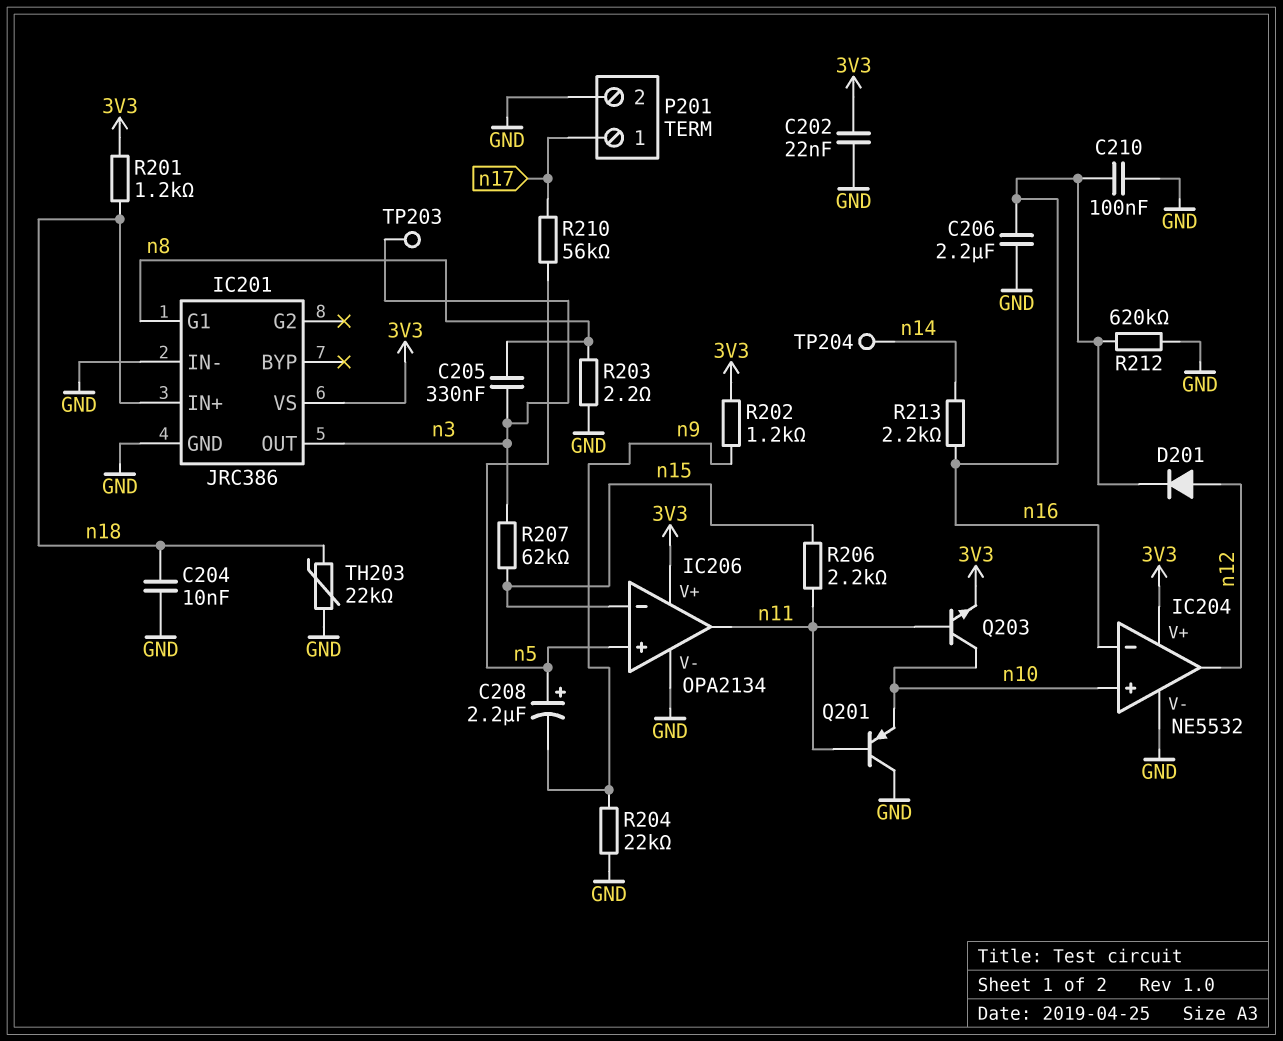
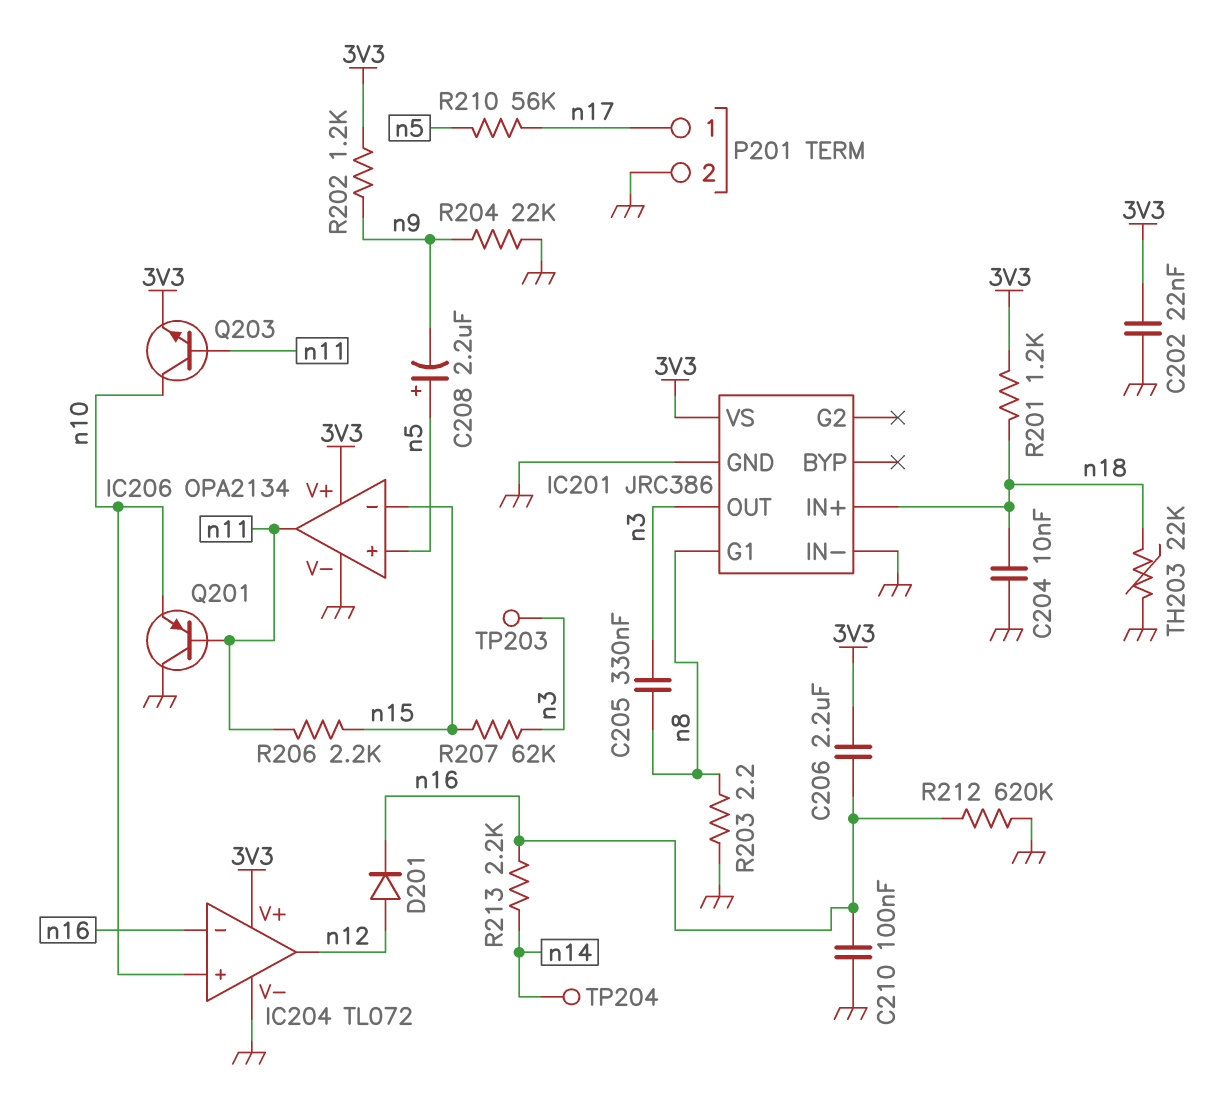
C206: 2.2uF (GND, n16) -> 2.2uF (3V3, n16)
IC204: NE5532 -> TL072

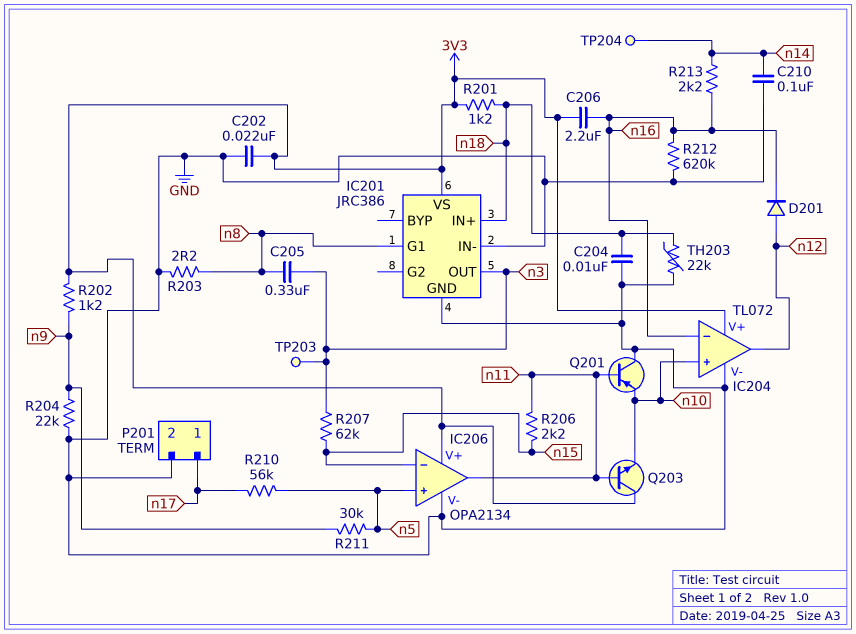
C208: 2.2uF (plus n5, minus n9) -> none
C210: 100nF (GND, n16) -> 100nF (GND, n14)
Q203: NPN (B n11, C n10, E 3V3) -> NPN (B n11, C 3V3, E n10)
R211: none -> 30k (n5, n9)

